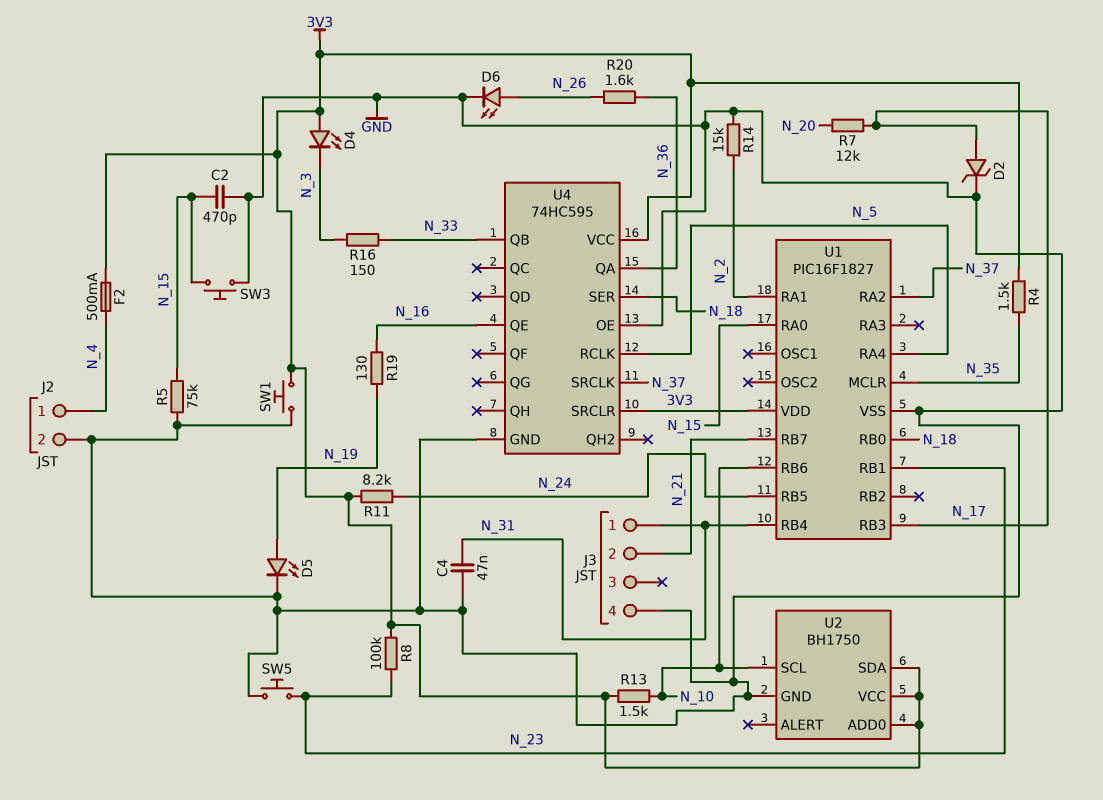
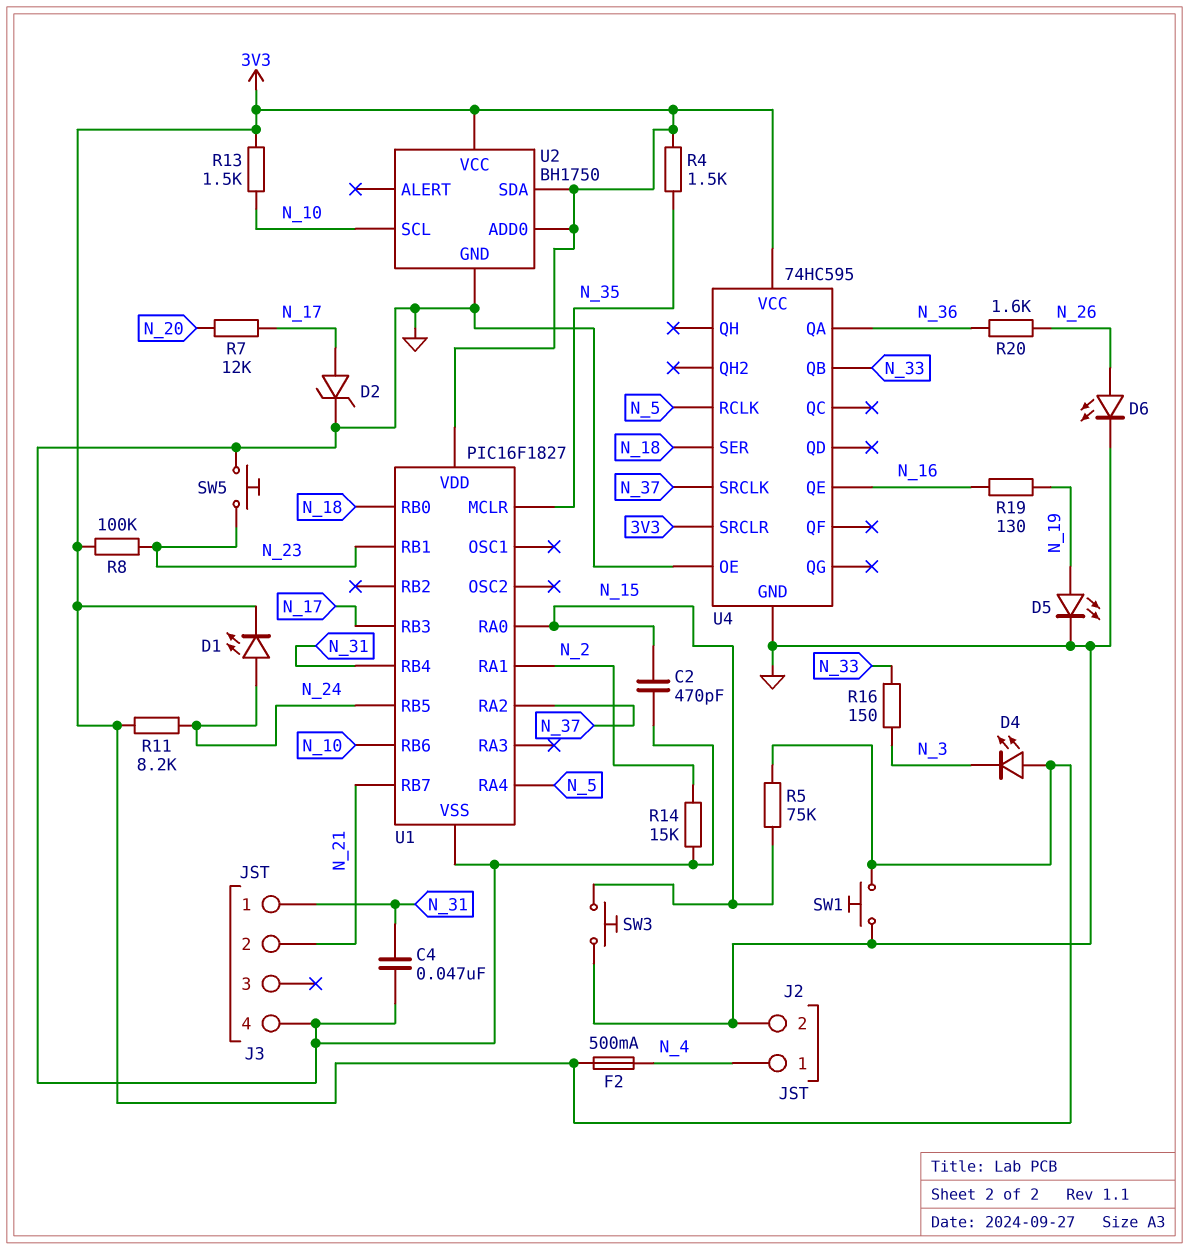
D1: none -> LED (A N_24, K 3V3)
R5: 75k (GND, N_15) -> 75k (3V3, N_15)

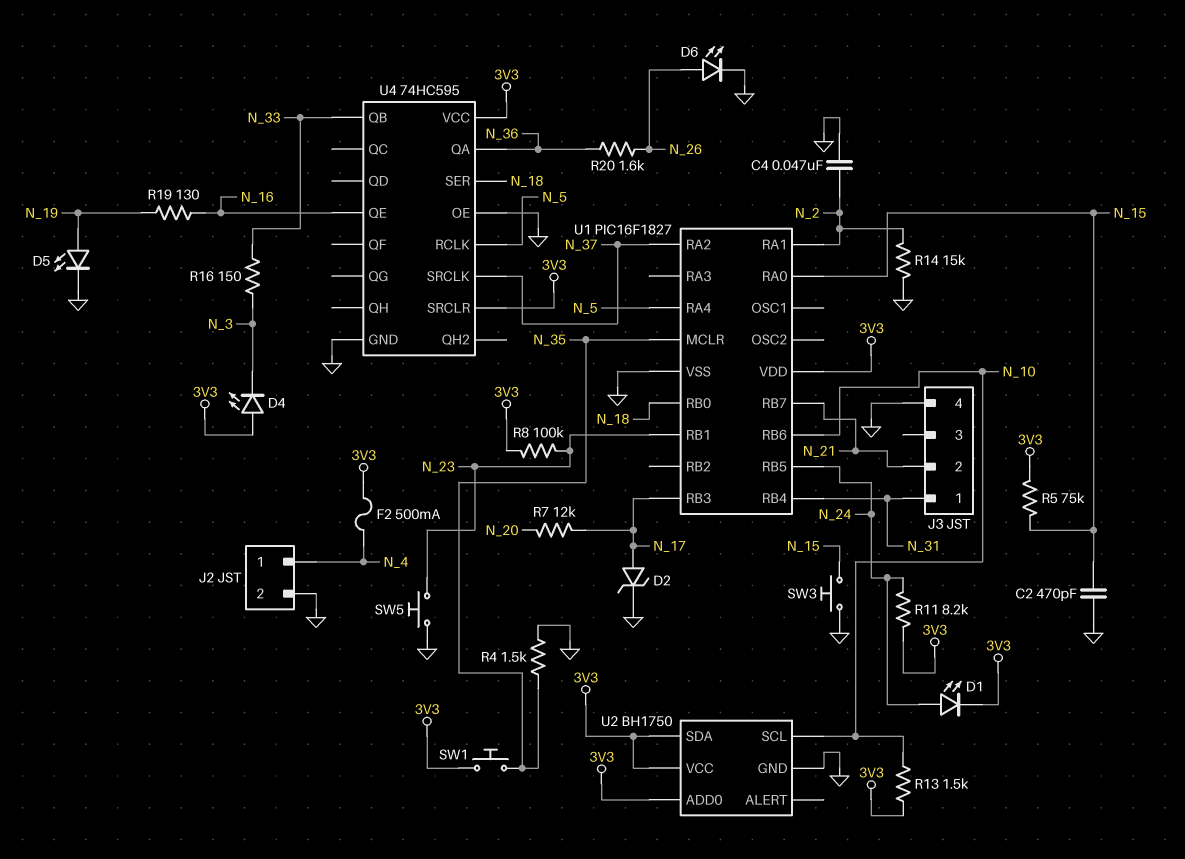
C4: 47nF (GND, N_31) -> 47nF (GND, N_2)
R4: 1.5k (3V3, N_35) -> 1.5k (GND, N_35)
SW1: button (3V3, GND) -> button (3V3, N_35)

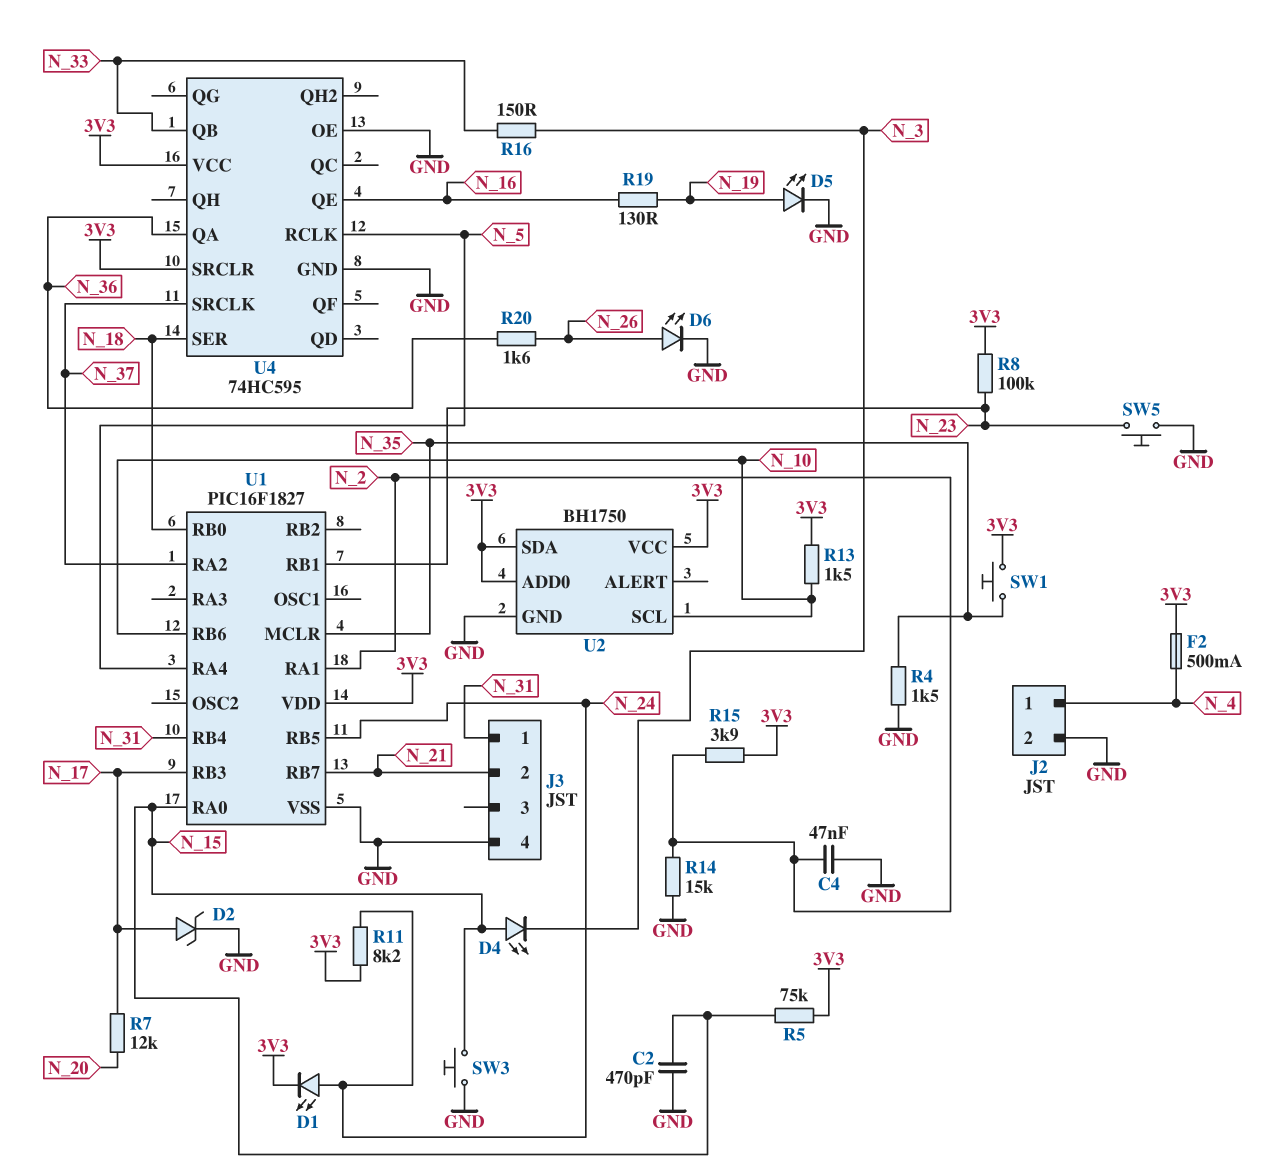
D4: LED (A 3V3, K N_3) -> LED (A N_15, K N_3)
R15: none -> 3.9k (3V3, N_2)

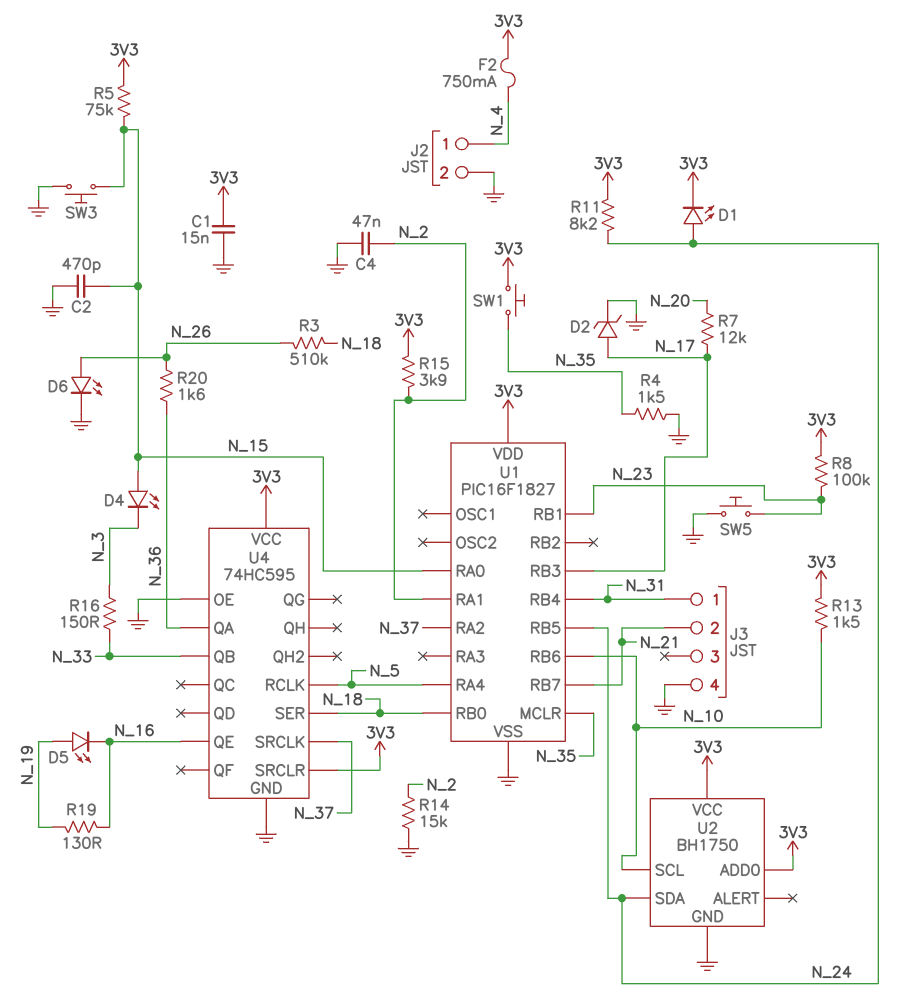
C1: none -> 15nF (3V3, GND)
D5: LED (A N_19, K GND) -> LED (A N_19, K N_16)
F2: 500mA (3V3, N_4) -> 750mA (3V3, N_4)
R3: none -> 510k (N_18, N_26)
U2 pin SDA: 3V3 -> N_24

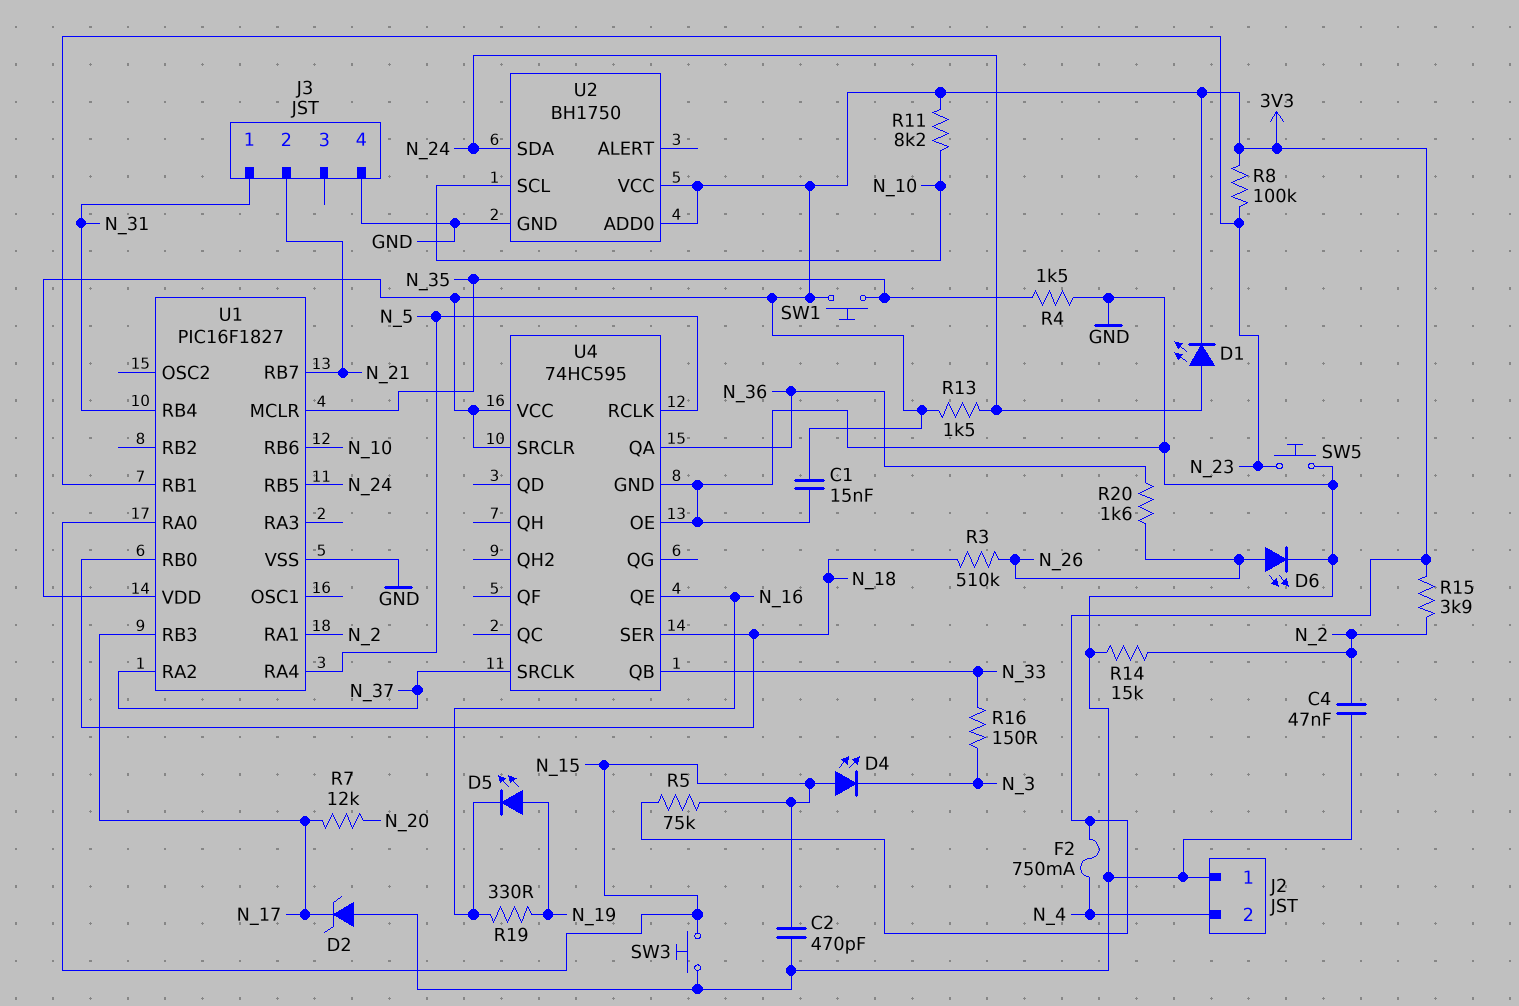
D2: zener (A N_17, K GND) -> zener (A GND, K N_17)
J2 pin 1: N_4 -> GND
J2 pin 2: GND -> N_4
R11: 8.2k (3V3, N_24) -> 8.2k (3V3, N_10)
R13: 1.5k (3V3, N_10) -> 1.5k (3V3, N_24)
R19: 130 (N_16, N_19) -> 330 (N_16, N_19)

